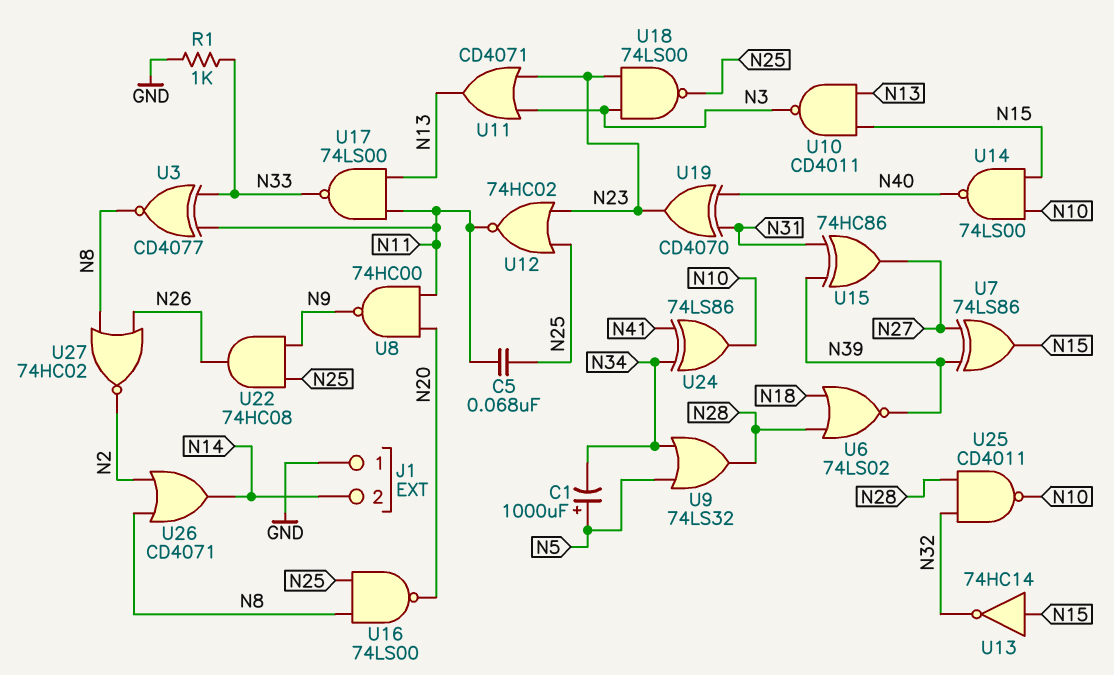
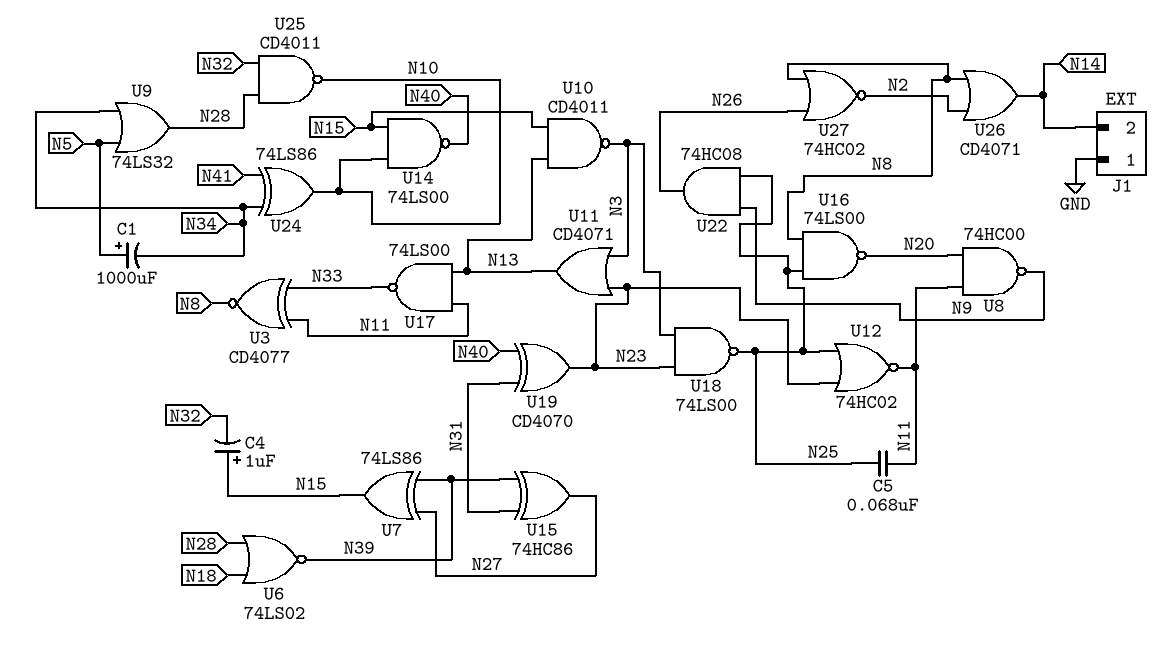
C4: none -> 1uF (plus N15, minus N32)
R1: 1k (GND, N33) -> none
U13: NOT 74HC14 (in N15, out N32) -> none

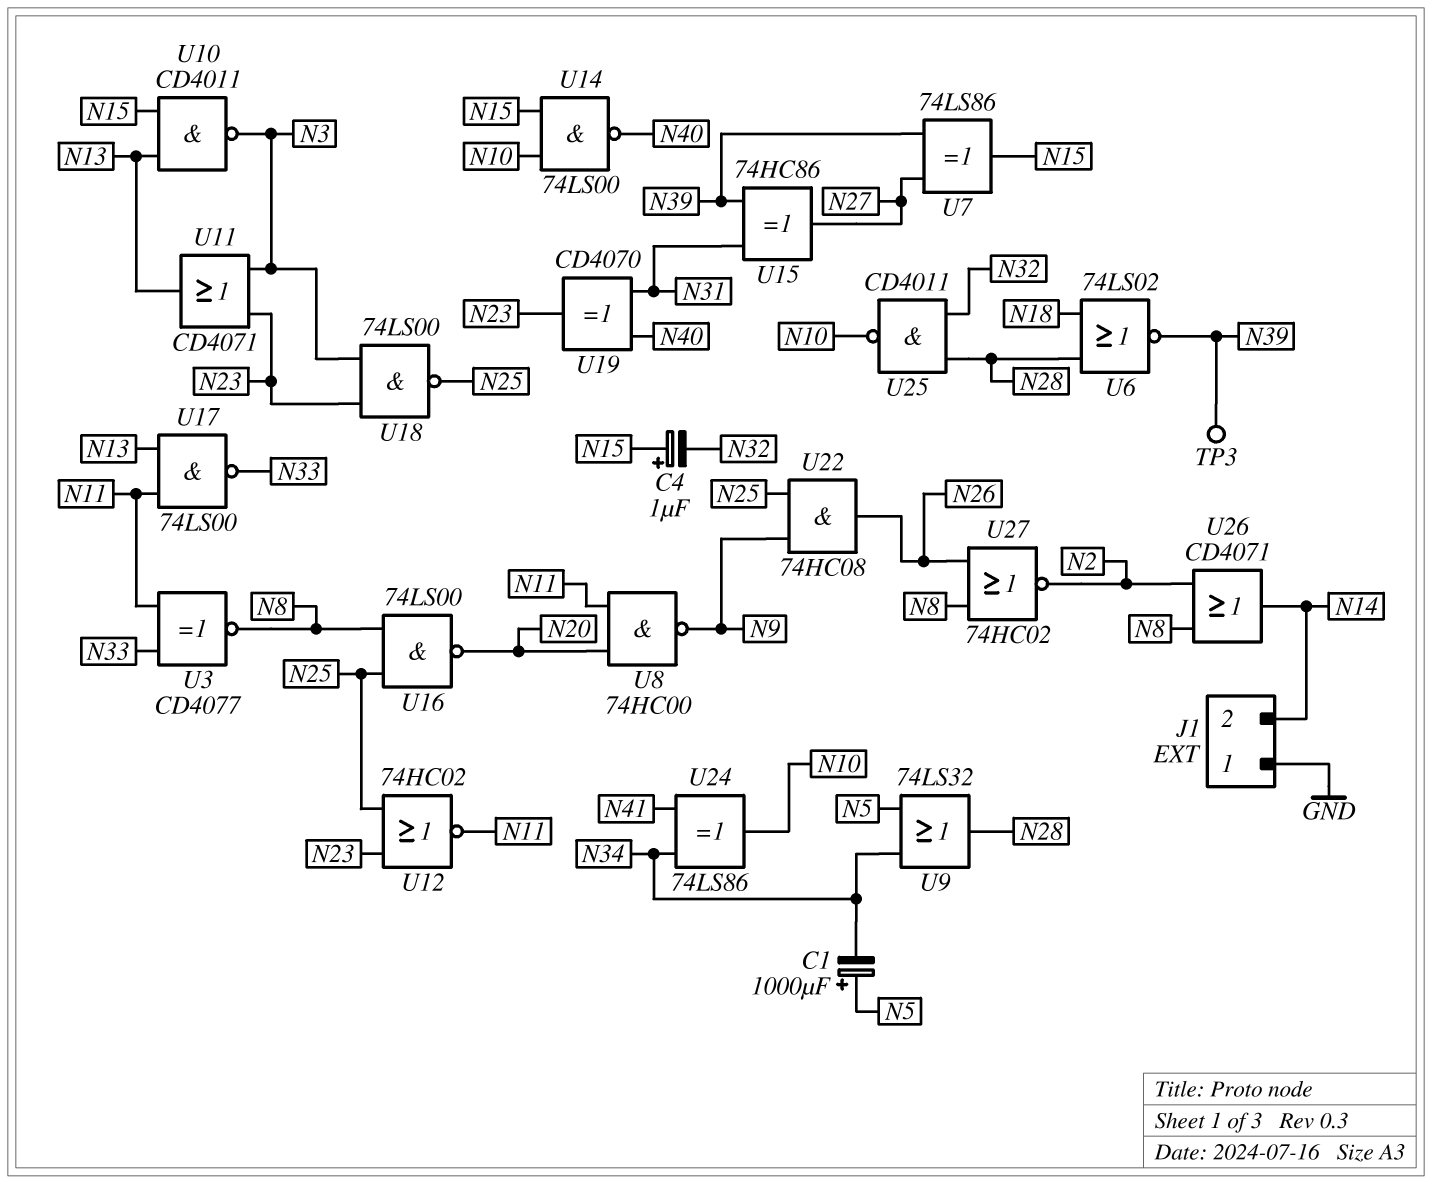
C5: 68nF (N11, N25) -> none
TP3: none -> test point (N39)

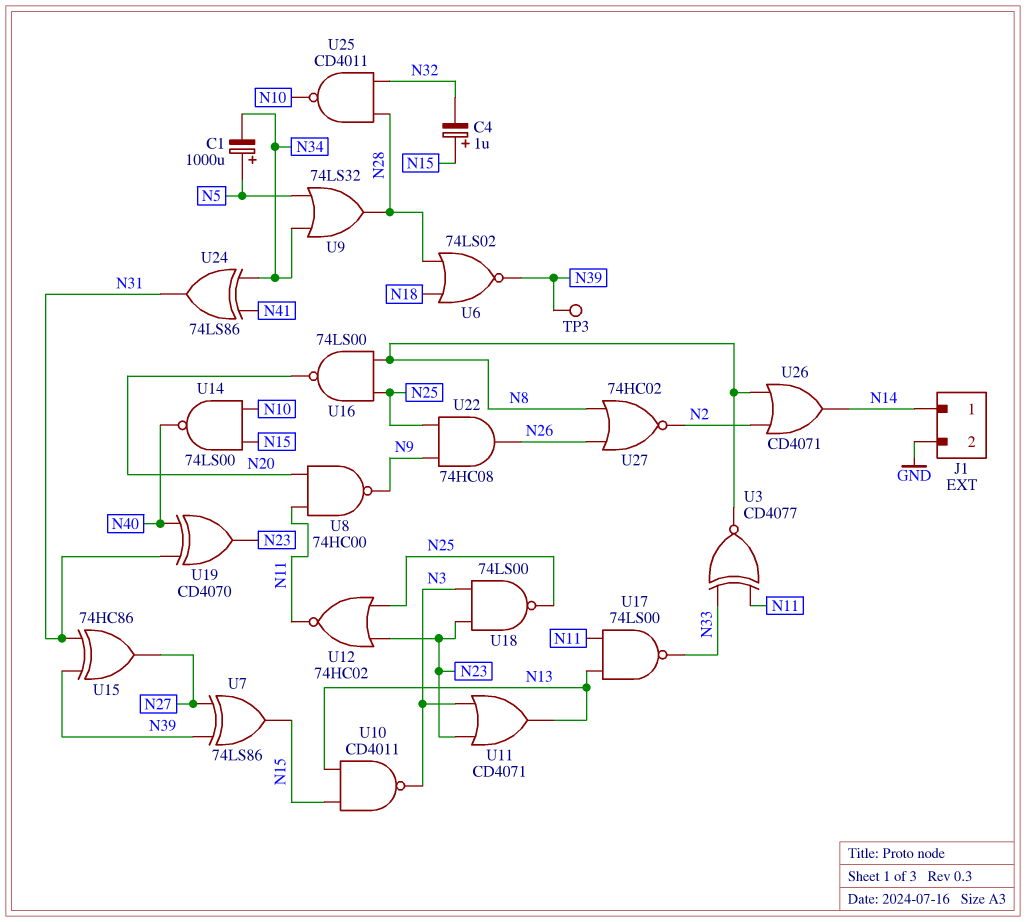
J1 pin 1: GND -> N14
J1 pin 2: N14 -> GND
U24: XOR 74LS86 (in N34, in N41, out N10) -> XOR 74LS86 (in N34, in N41, out N31)

